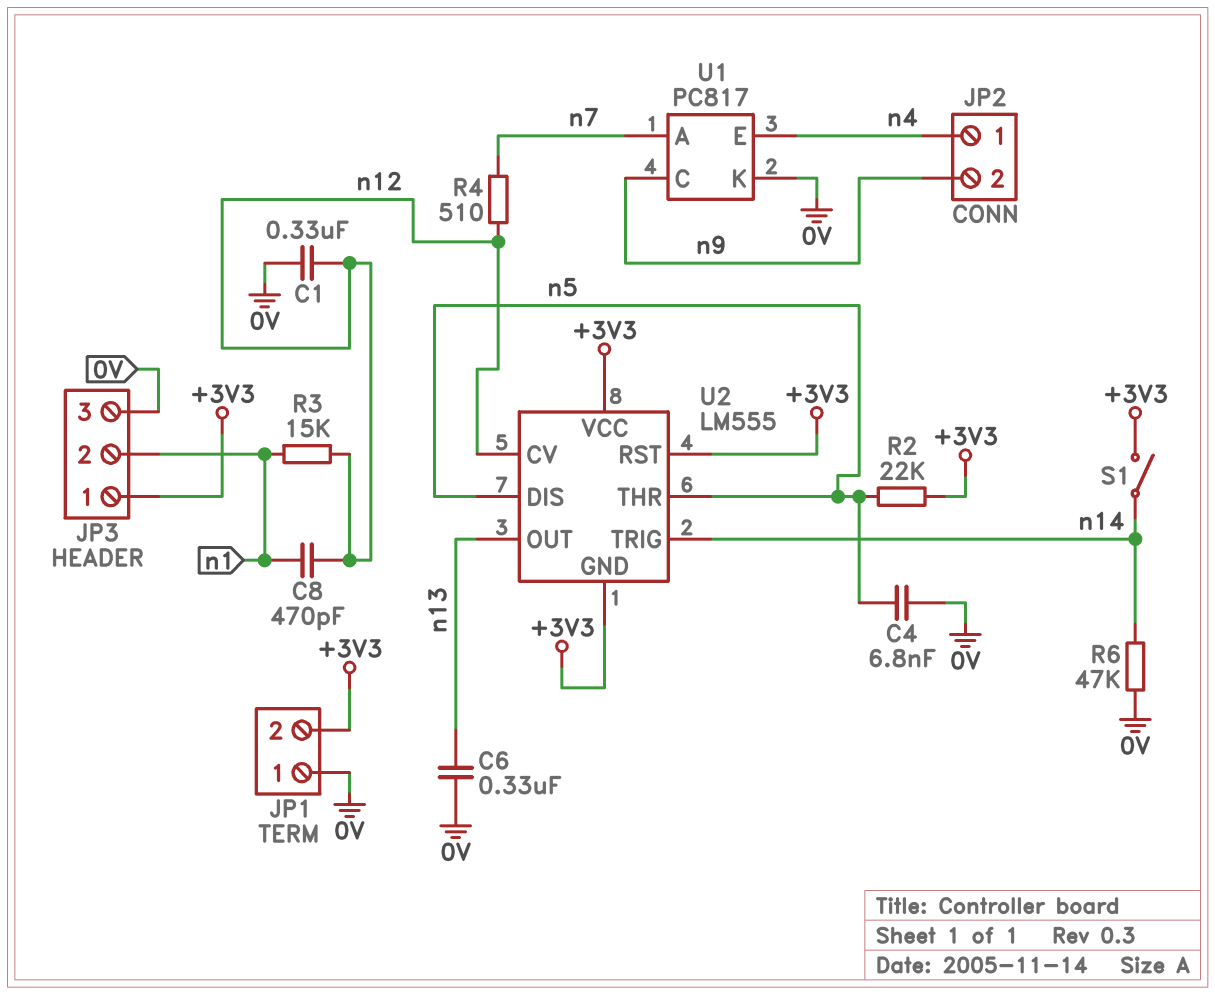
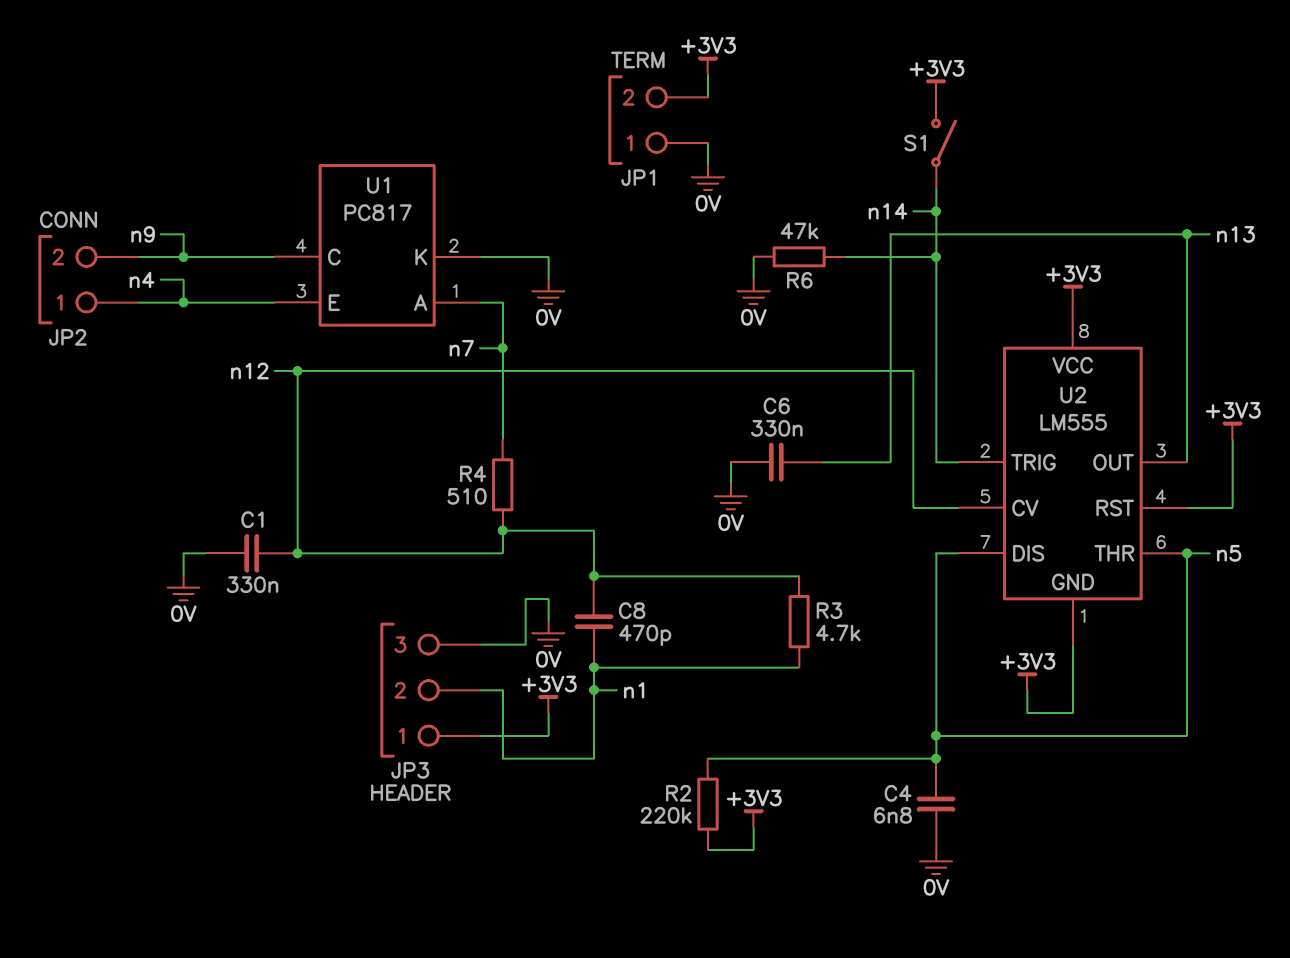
R2: 22k (+3V3, n5) -> 220k (+3V3, n5)
R3: 15k (n1, n12) -> 4.7k (n1, n12)

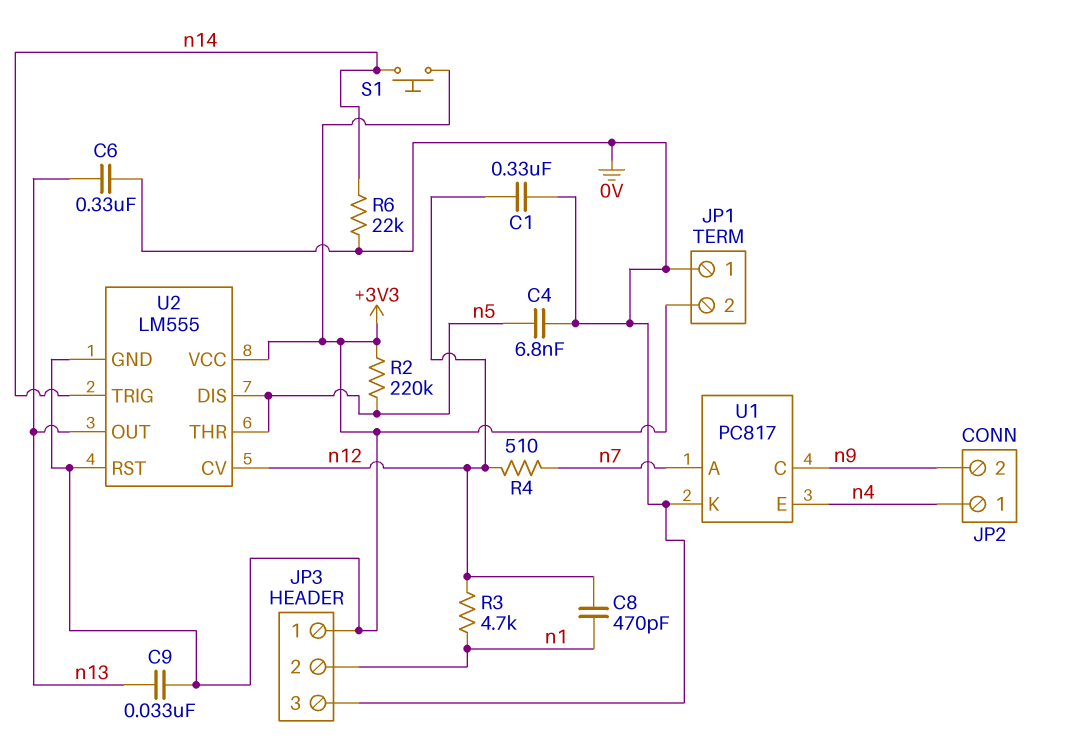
C9: none -> 33nF (+3V3, n13)
R6: 47k (0V, n14) -> 22k (0V, n14)
S1: switch (+3V3, n14) -> button (+3V3, n14)

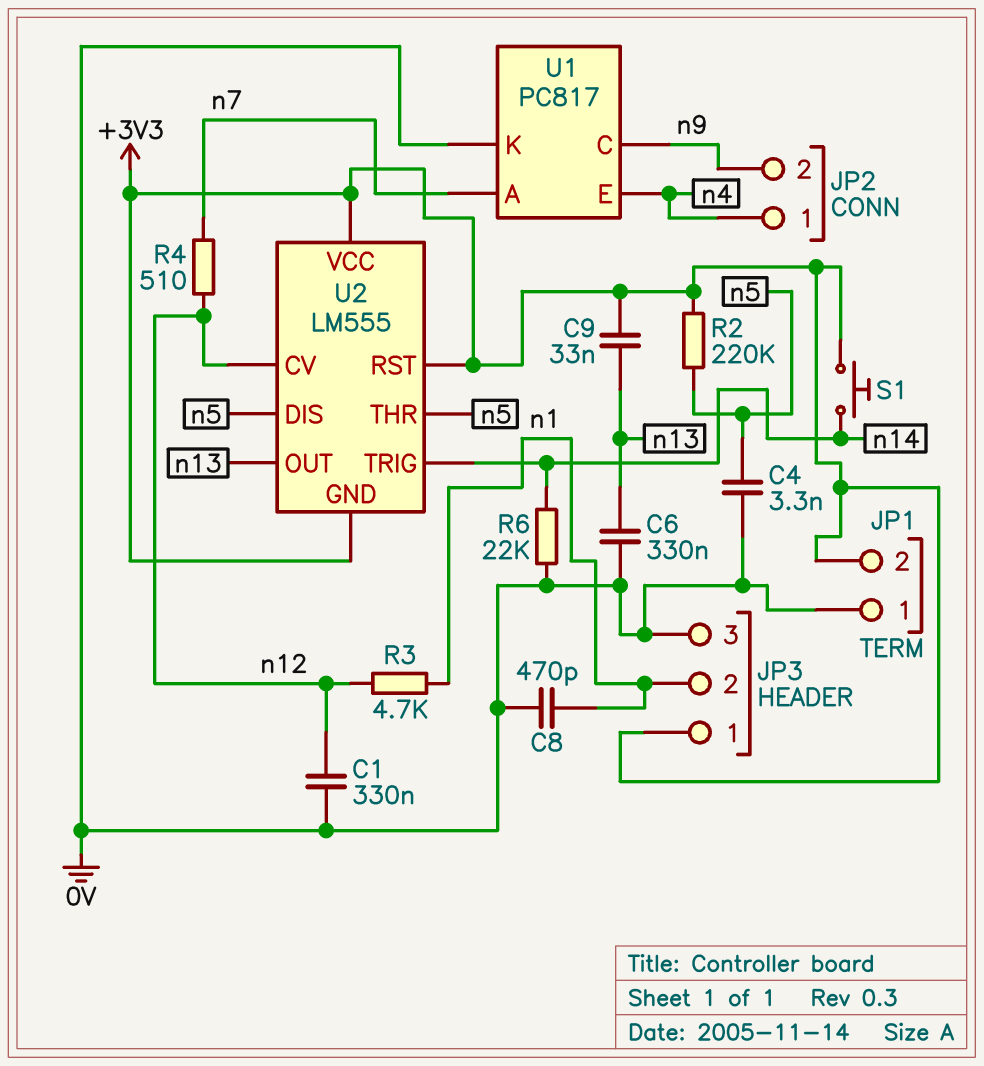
C4: 6.8nF (0V, n5) -> 3.3nF (0V, n5)
C8: 470pF (n1, n12) -> 470pF (0V, n1)

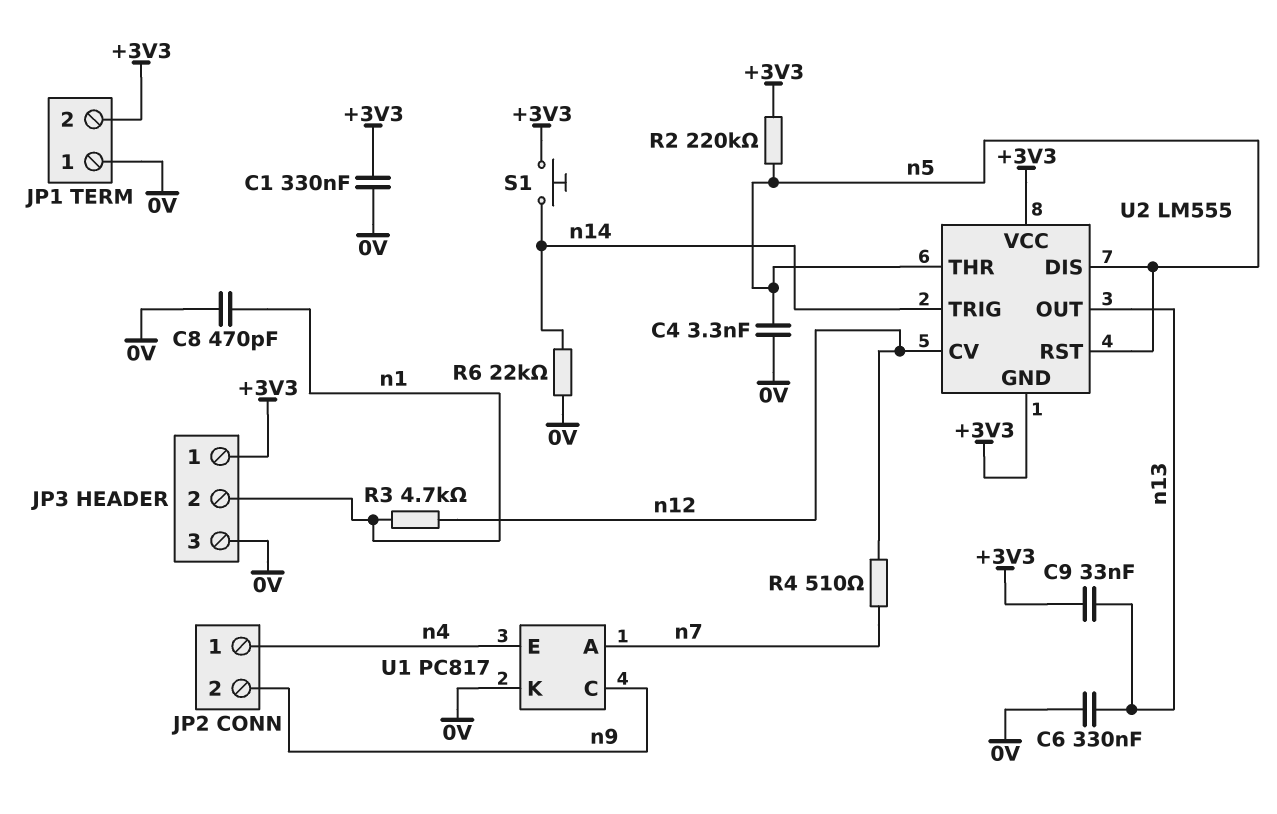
C1: 330nF (0V, n12) -> 330nF (+3V3, 0V)
U2 pin RST: +3V3 -> n5

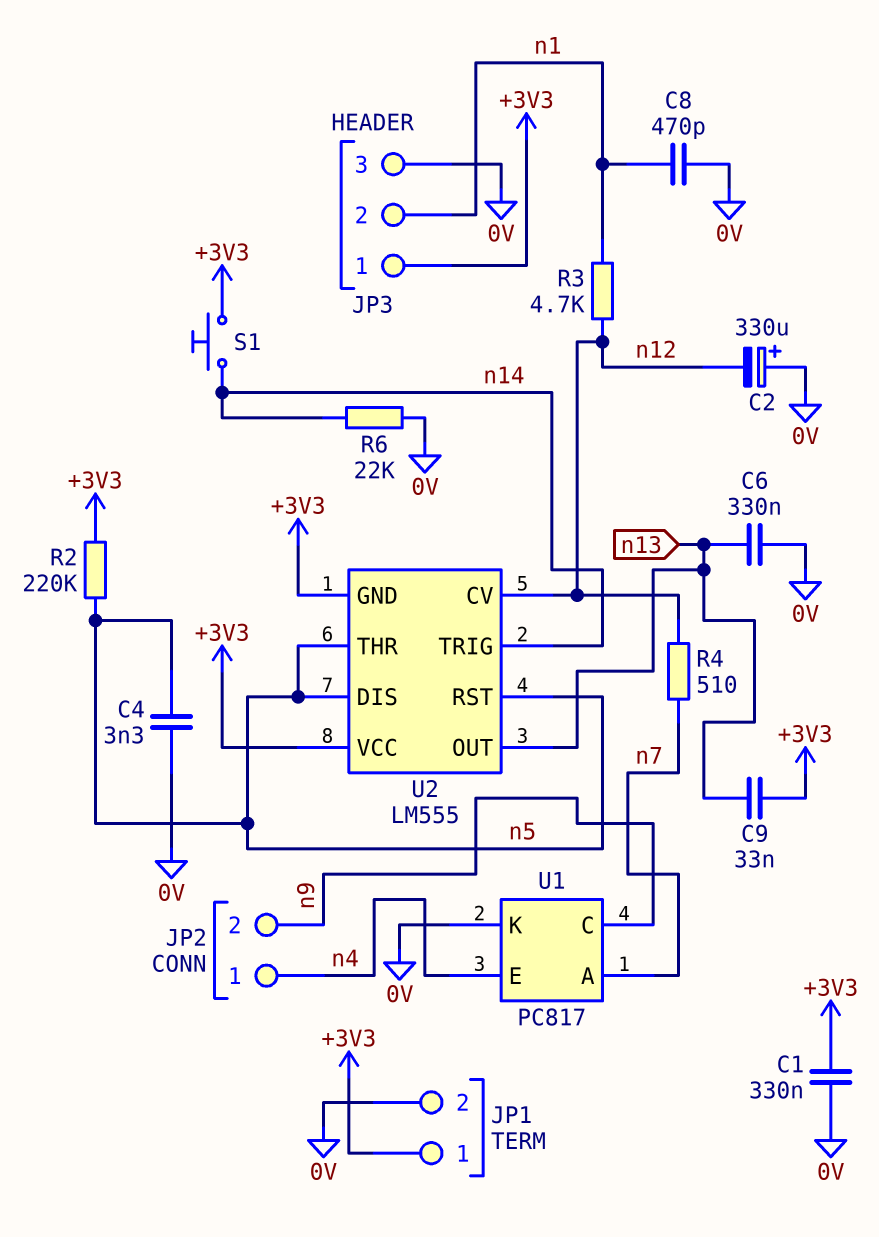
C2: none -> 330uF (plus 0V, minus n12)
JP1 pin 1: 0V -> +3V3
JP1 pin 2: +3V3 -> 0V

